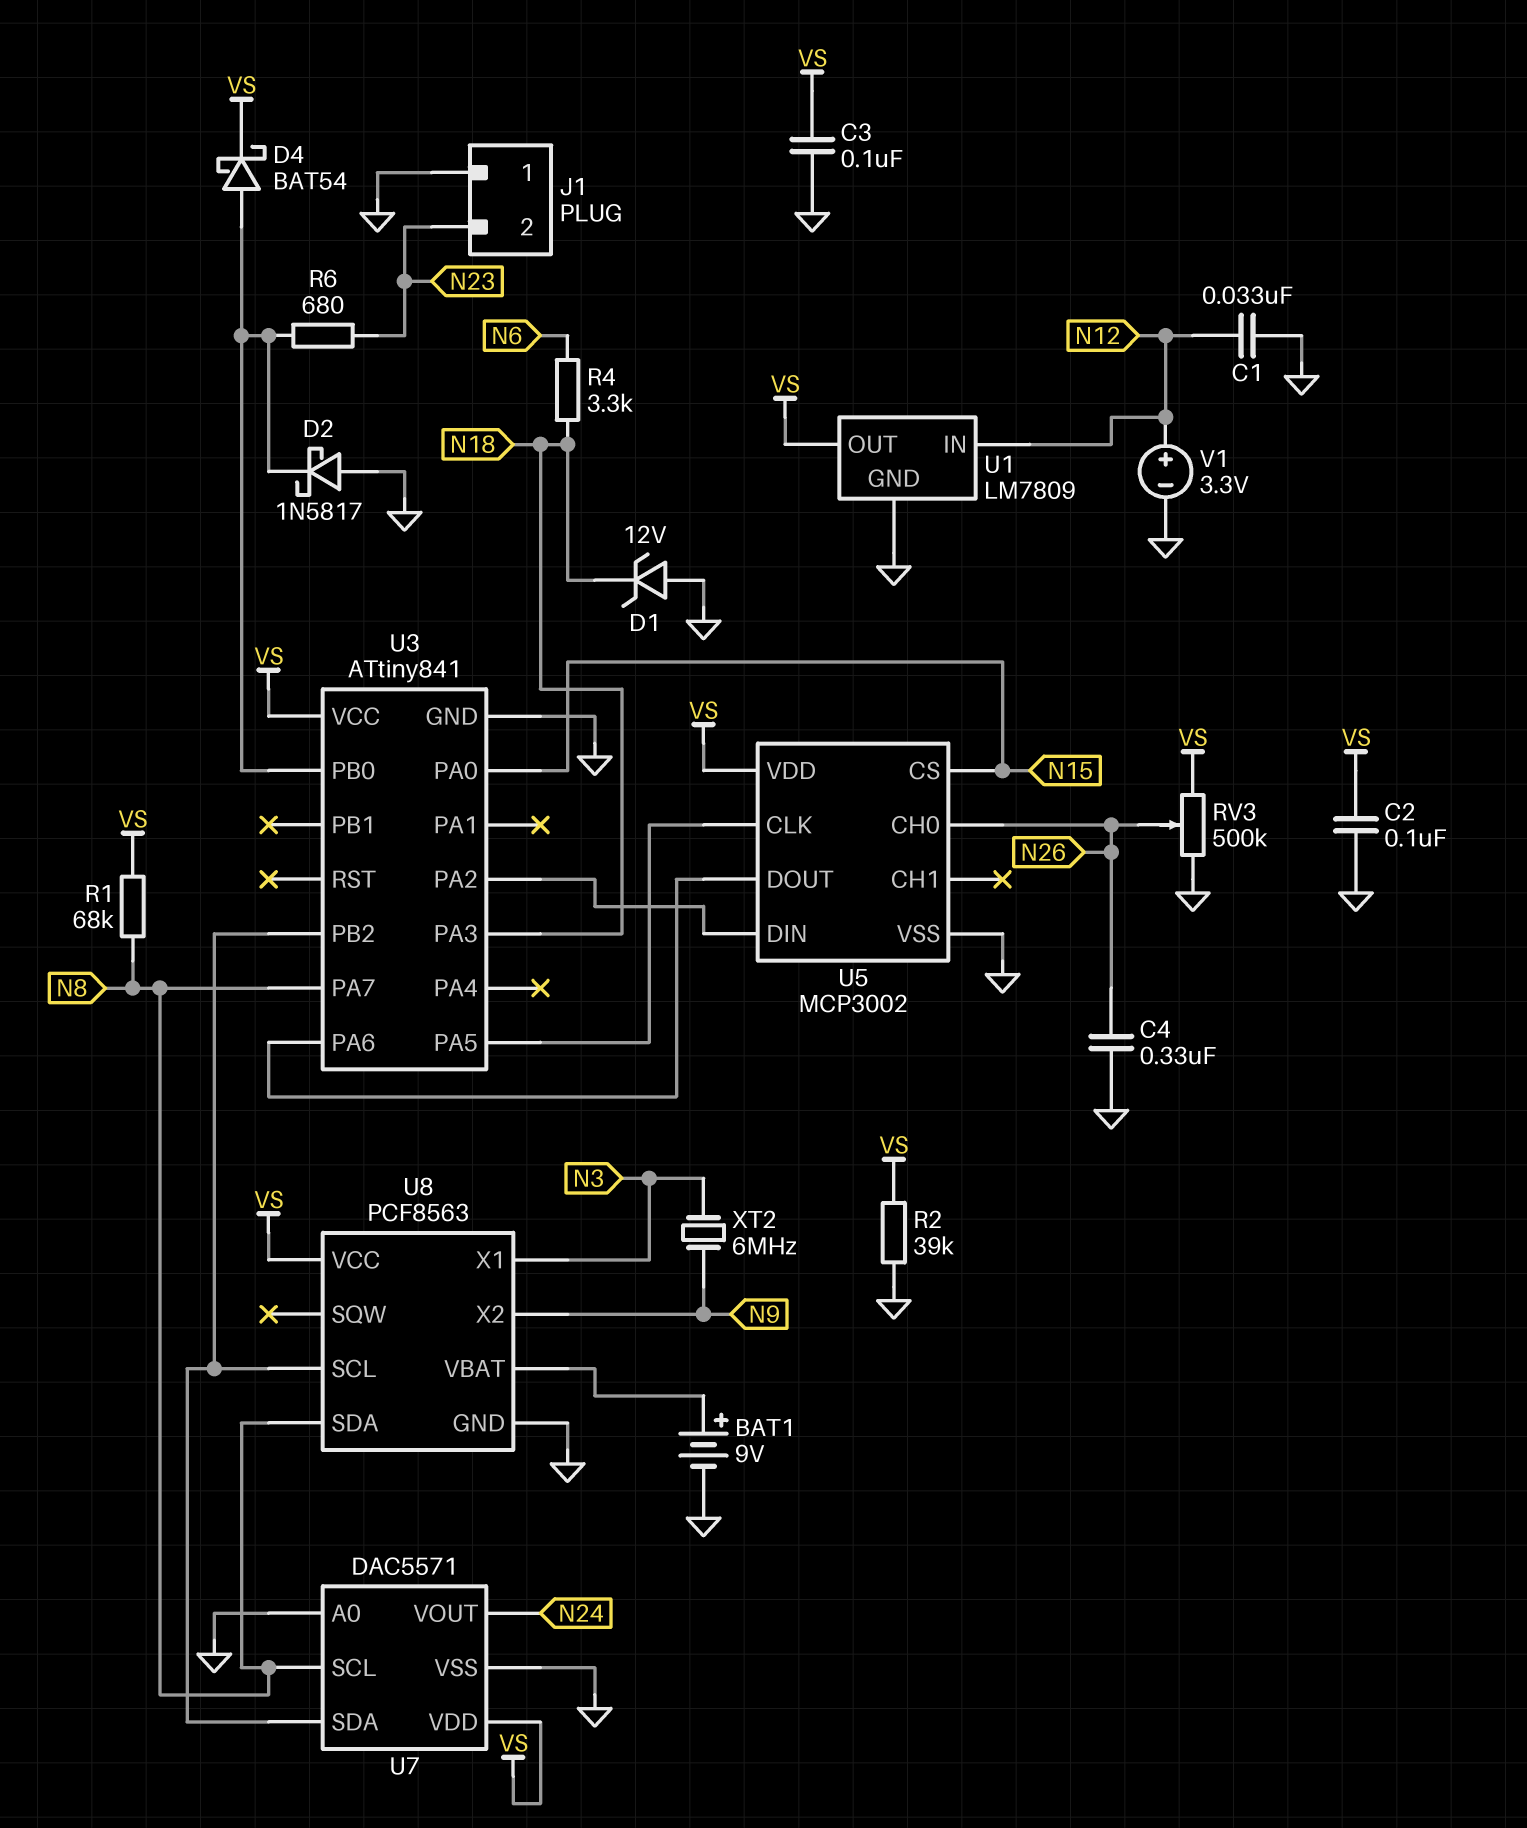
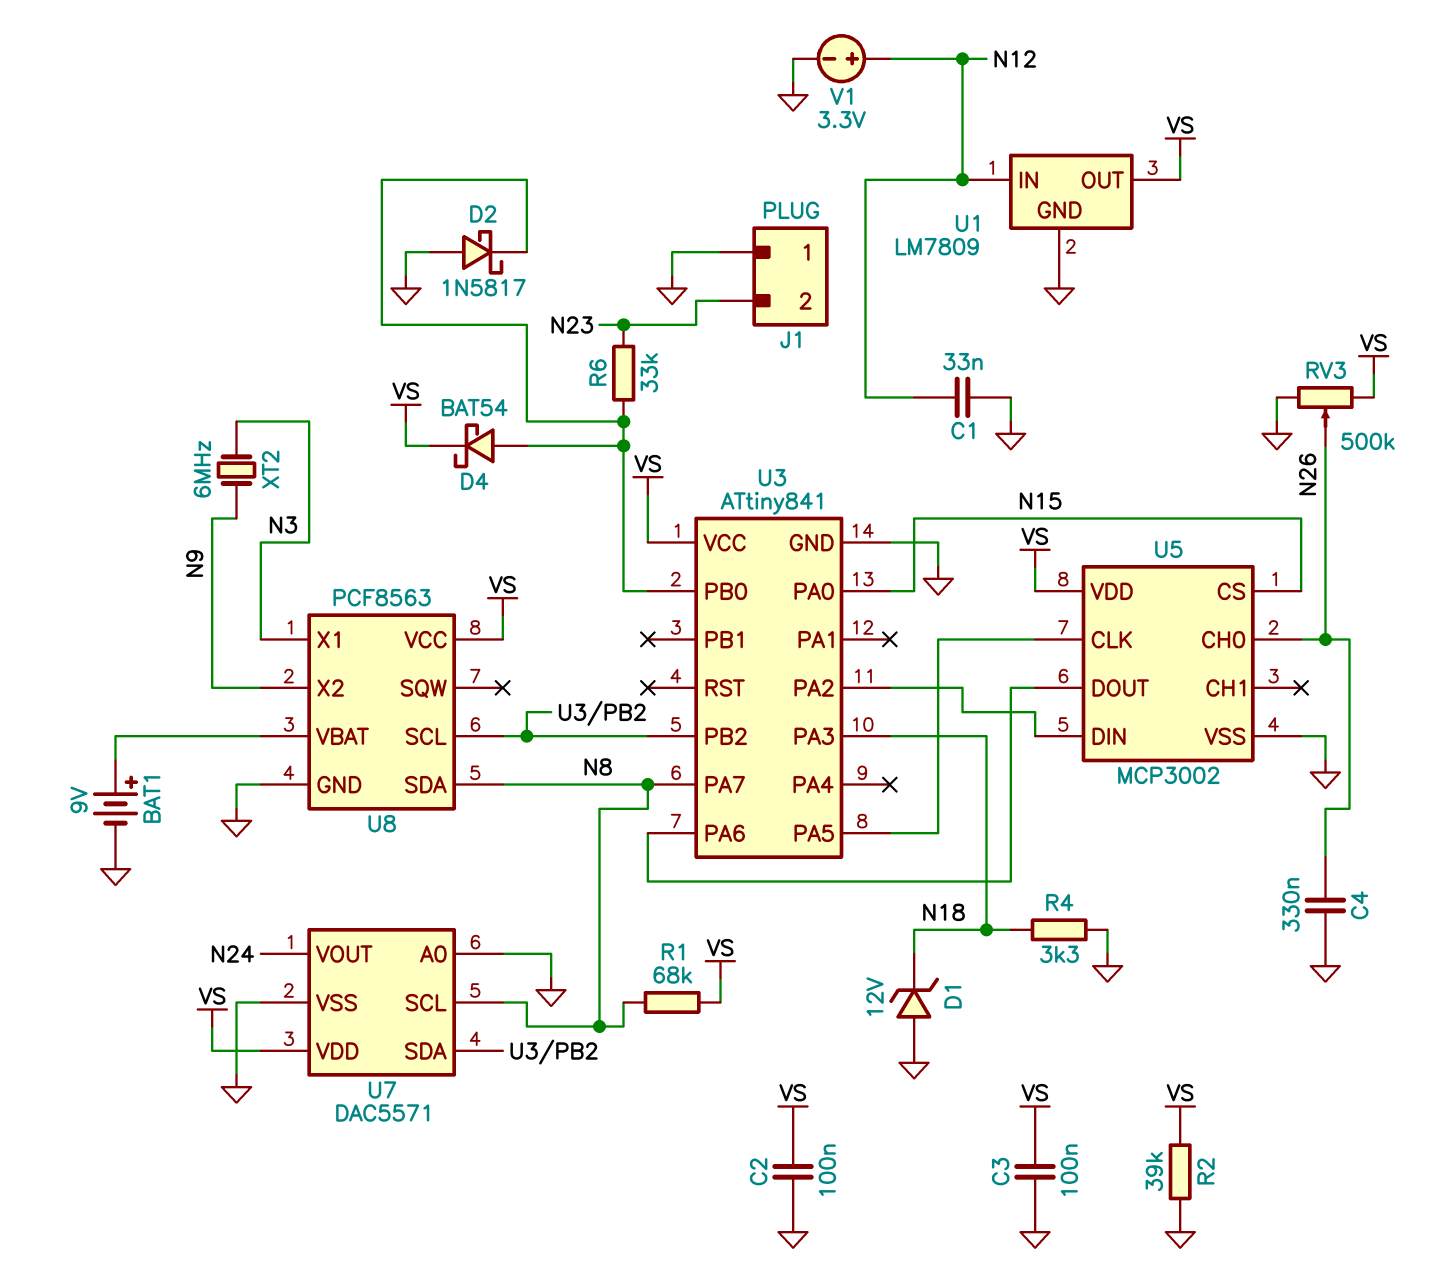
R4: 3.3k (N6, N18) -> 3.3k (GND, N18)
R6: 680 (N23, U3/PB0) -> 33k (N23, U3/PB0)

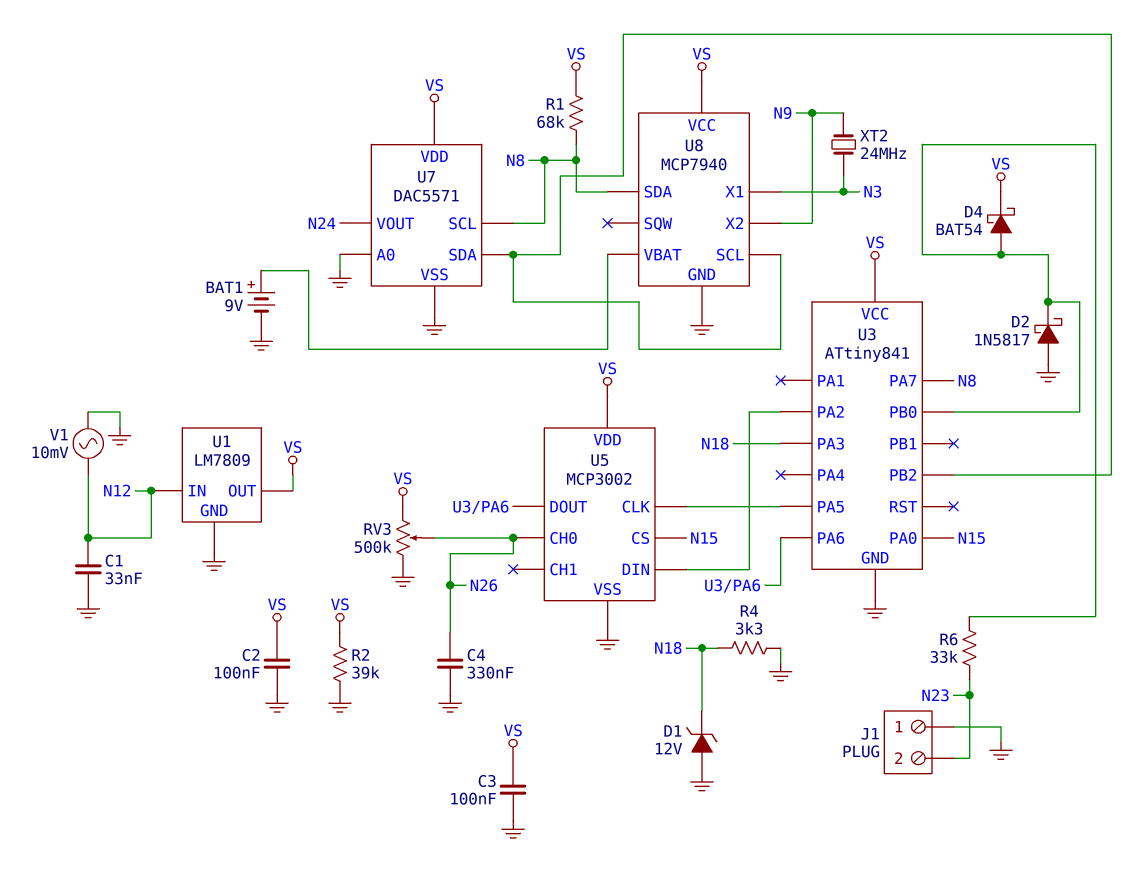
U8: PCF8563 -> MCP7940
V1: 3.3V (plus N12, minus GND) -> AC 10mV (GND, N12)
XT2: 6MHz (N3, N9) -> 24MHz (N3, N9)

